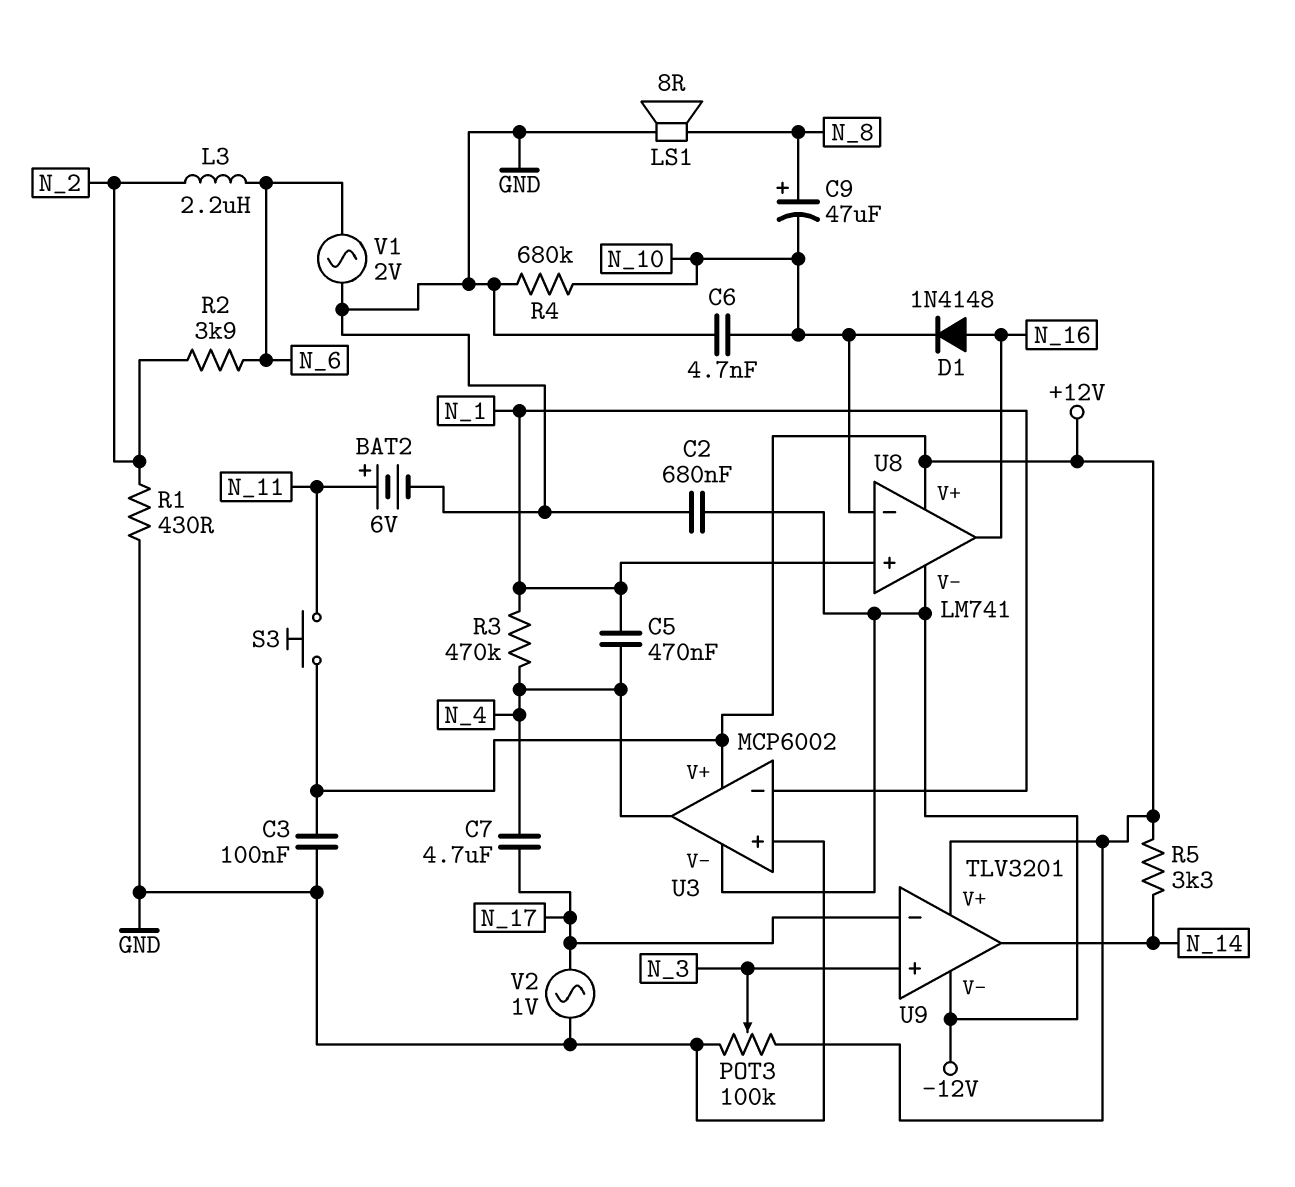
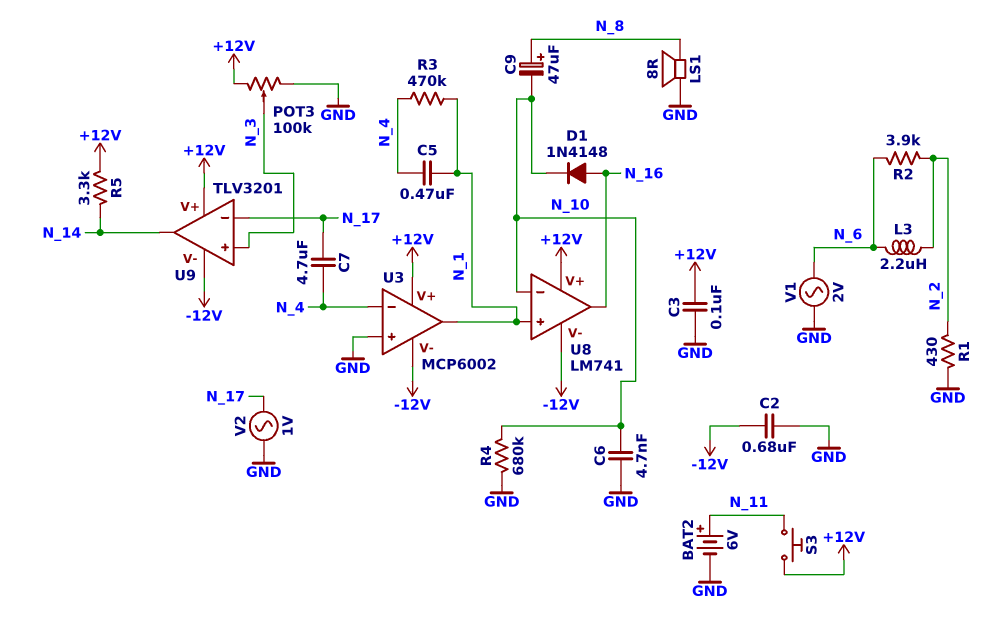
U3 pin in-: N_1 -> N_4
U3 pin out: N_4 -> N_1

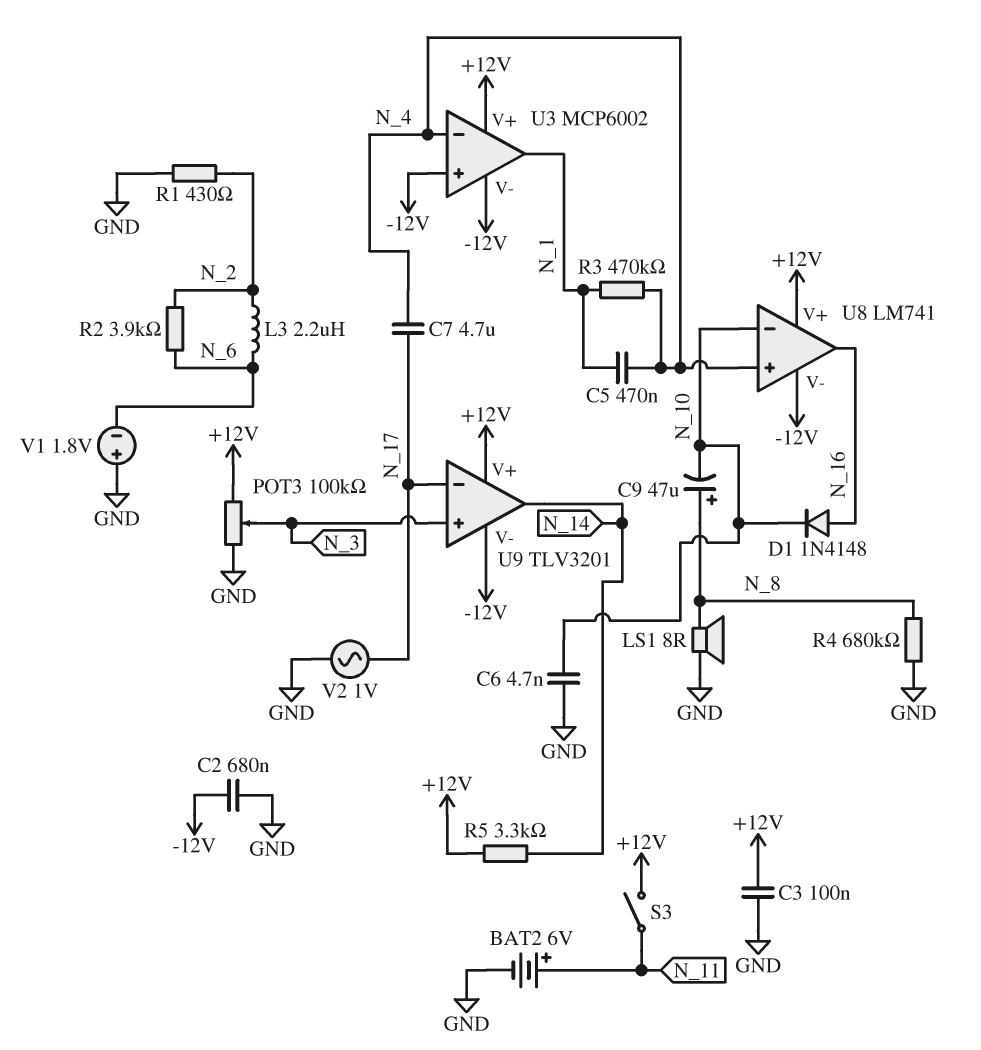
R4: 680k (GND, N_10) -> 680k (GND, N_8)
S3: button (+12V, N_11) -> switch (+12V, N_11)
U3 pin in+: GND -> -12V
U8 pin in+: N_1 -> N_4
V1: AC 2V (GND, N_6) -> 1.8V (plus GND, minus N_6)

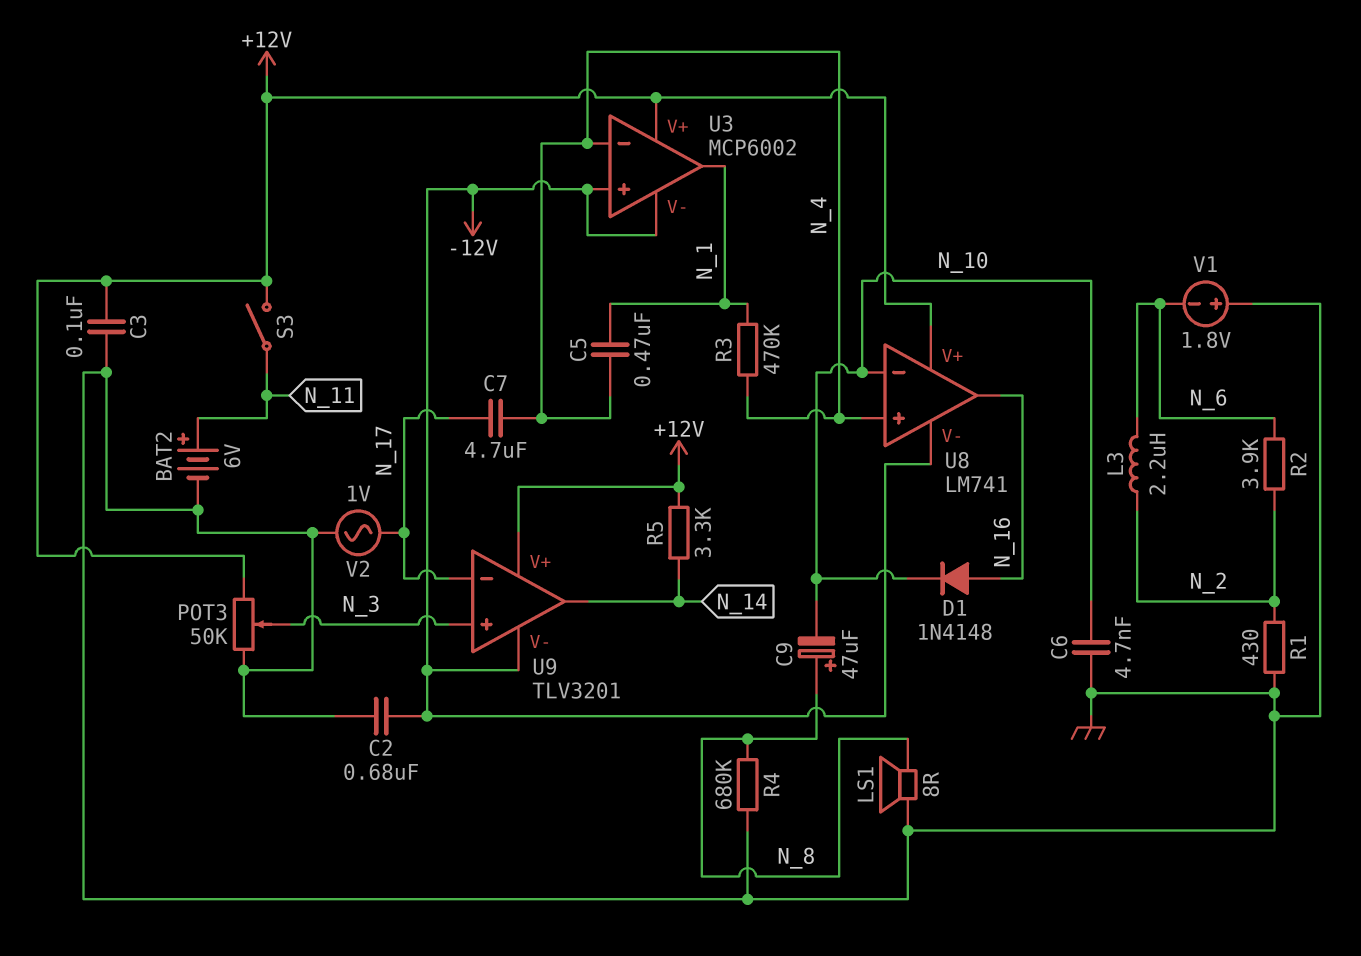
POT3: 100k (+12V, GND, wiper N_3) -> 50k (+12V, GND, wiper N_3)

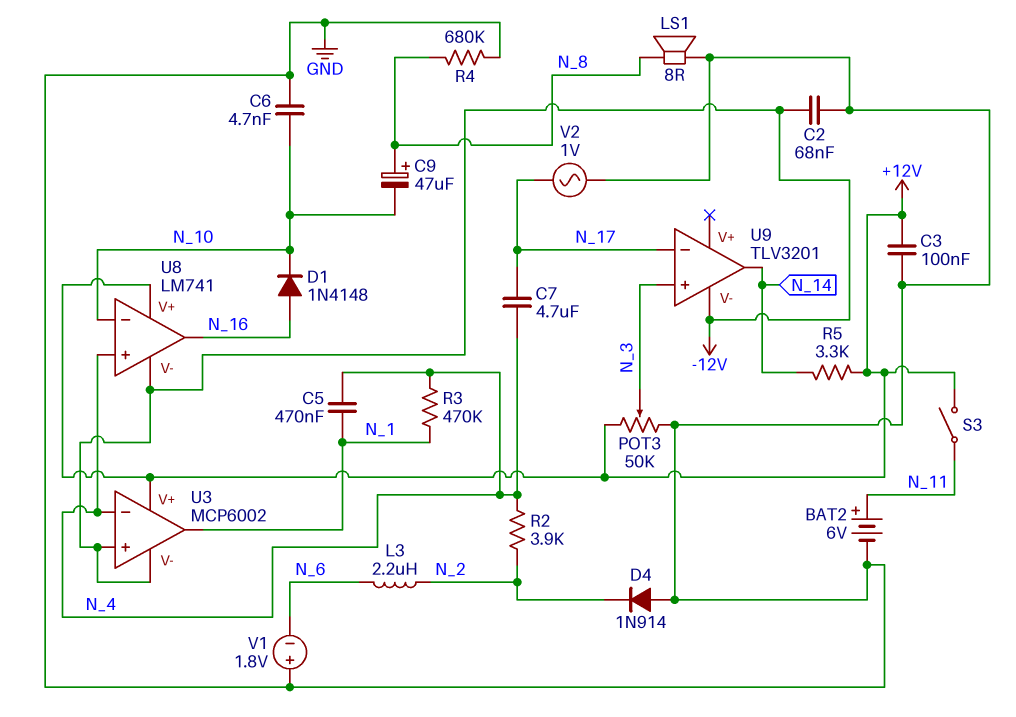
C2: 680nF (-12V, GND) -> 68nF (-12V, GND)
D4: none -> diode 1N914 (A GND, K N_2)
R1: 430 (GND, N_2) -> none
R2: 3.9k (N_2, N_6) -> 3.9k (N_2, N_4)
U9 pin V+: +12V -> none

